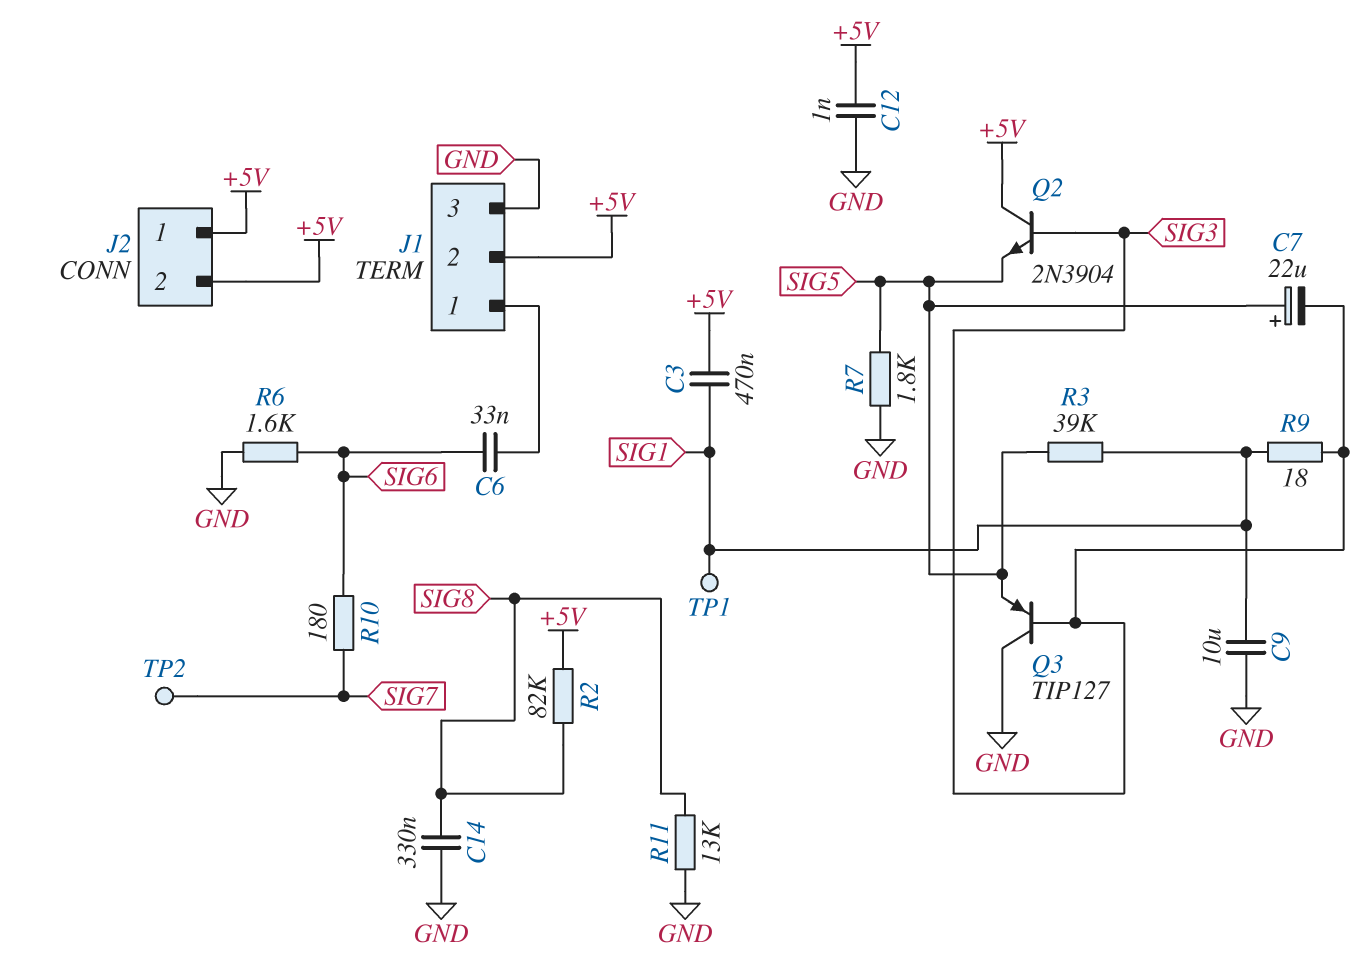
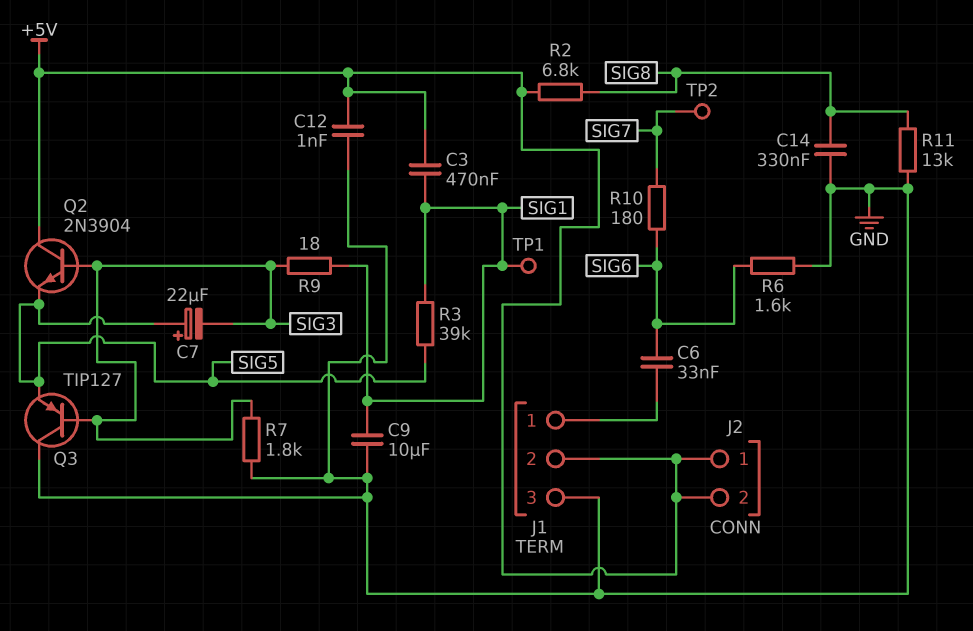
R2: 82k (+5V, SIG8) -> 6.8k (+5V, SIG8)
R7: 1.8k (GND, SIG5) -> 1.8k (GND, SIG3)

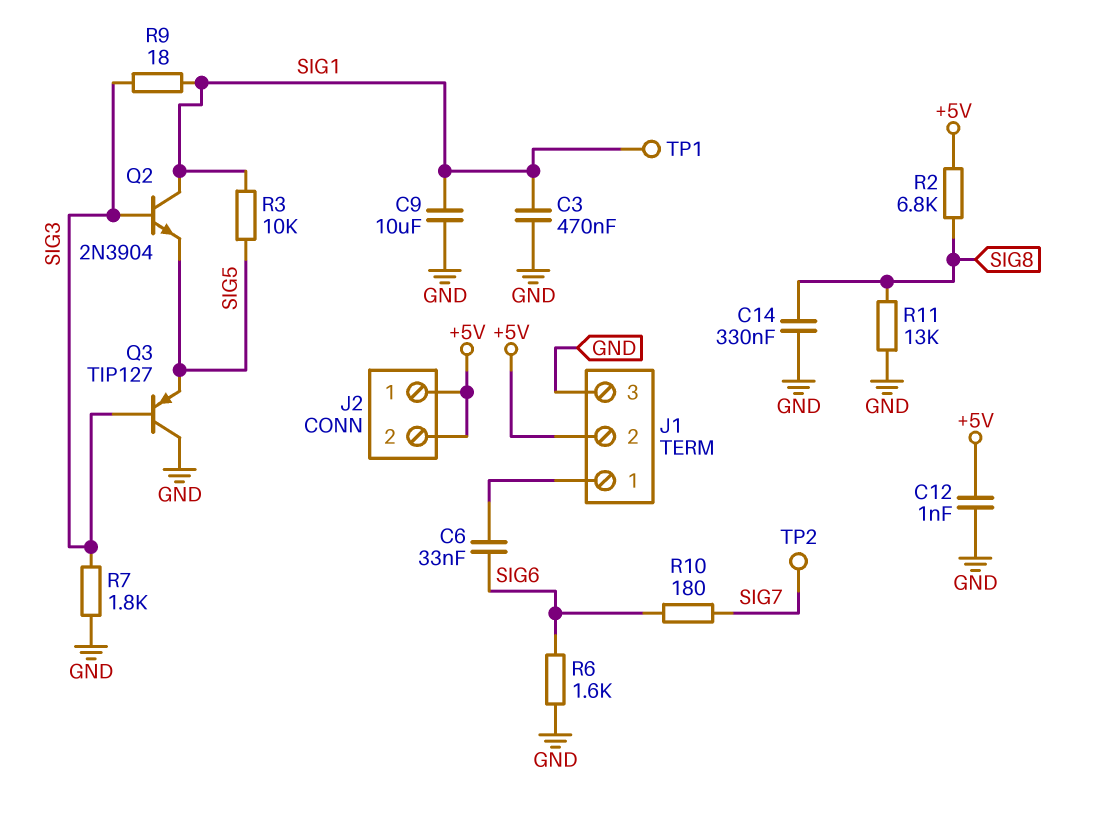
C3: 470nF (+5V, SIG1) -> 470nF (GND, SIG1)
C7: 22uF (plus SIG5, minus SIG3) -> none
Q2: NPN 2N3904 (B SIG3, C +5V, E SIG5) -> NPN 2N3904 (B SIG3, C SIG1, E SIG5)
R3: 39k (SIG1, SIG5) -> 10k (SIG1, SIG5)

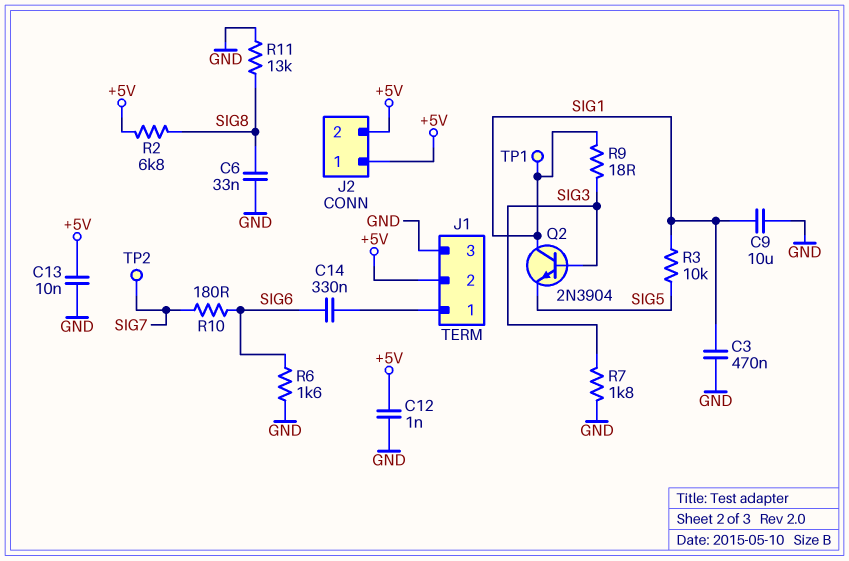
C6: 33nF (J1/1, SIG6) -> 33nF (GND, SIG8)
C13: none -> 10nF (+5V, GND)
C14: 330nF (GND, SIG8) -> 330nF (J1/1, SIG6)
Q3: PNP TIP127 (B SIG3, C GND, E SIG5) -> none

